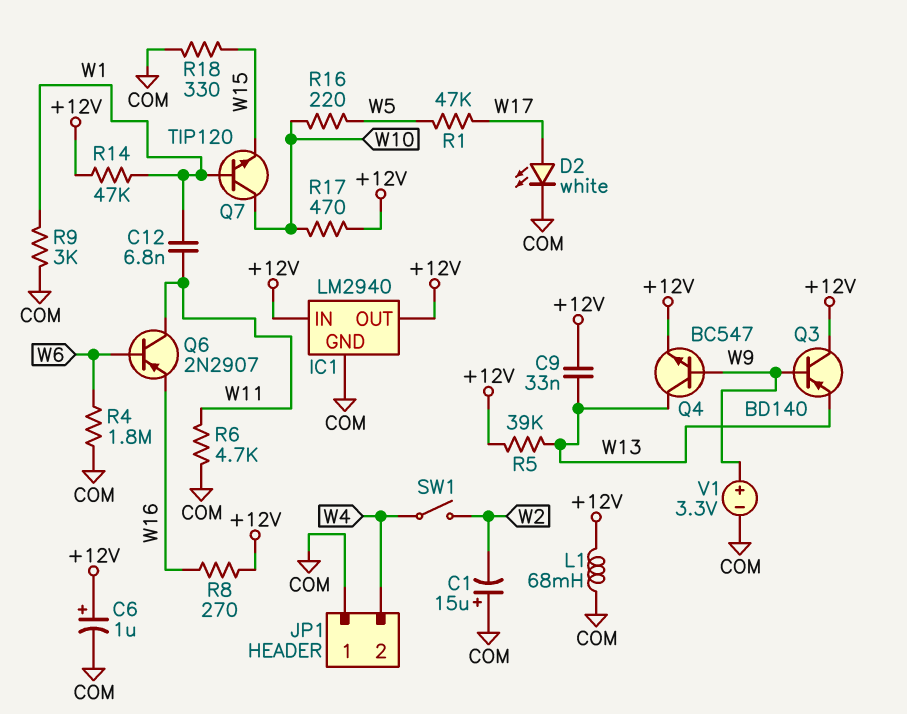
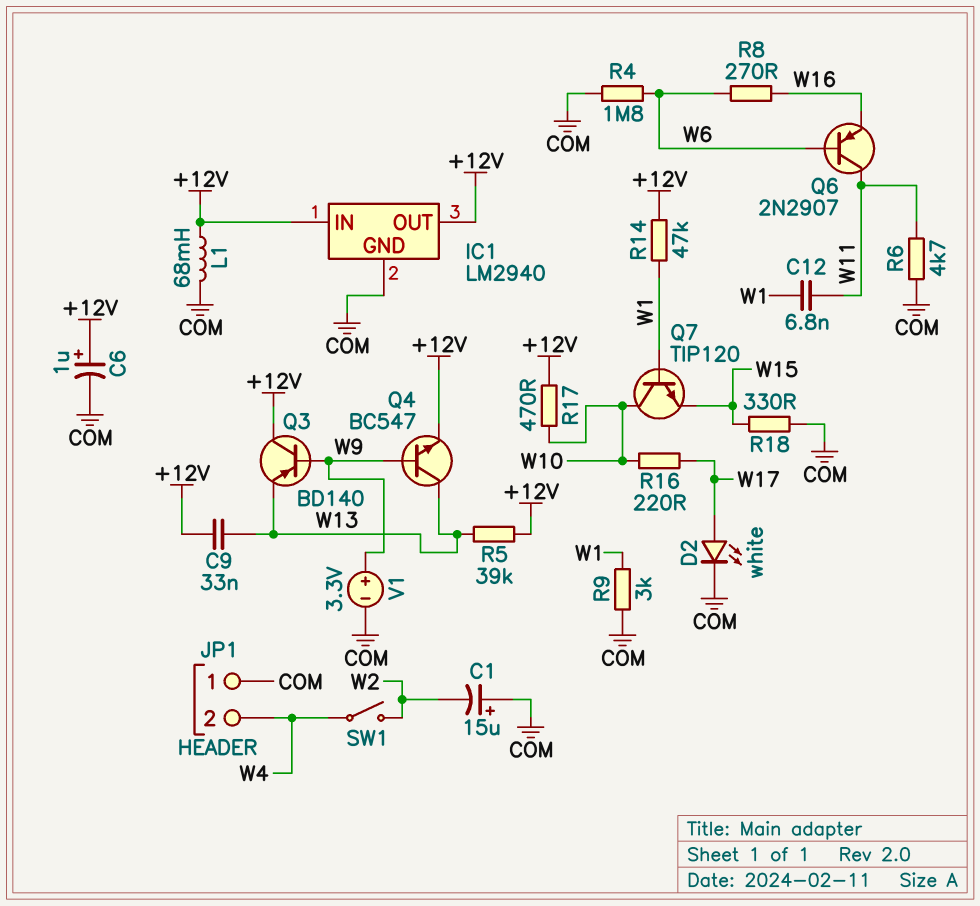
R1: 47k (W5, W17) -> none
R8: 270 (+12V, W16) -> 270 (W6, W16)
R16: 220 (W5, W10) -> 220 (W10, W17)

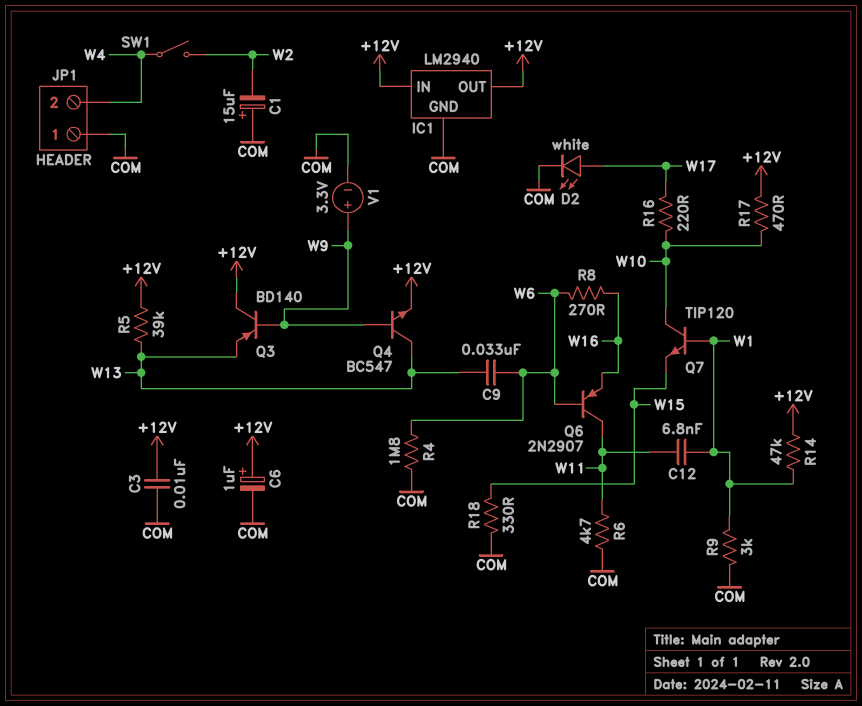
C3: none -> 10nF (+12V, COM)
C9: 33nF (+12V, W13) -> 33nF (W6, W13)
L1: 68mH (+12V, COM) -> none

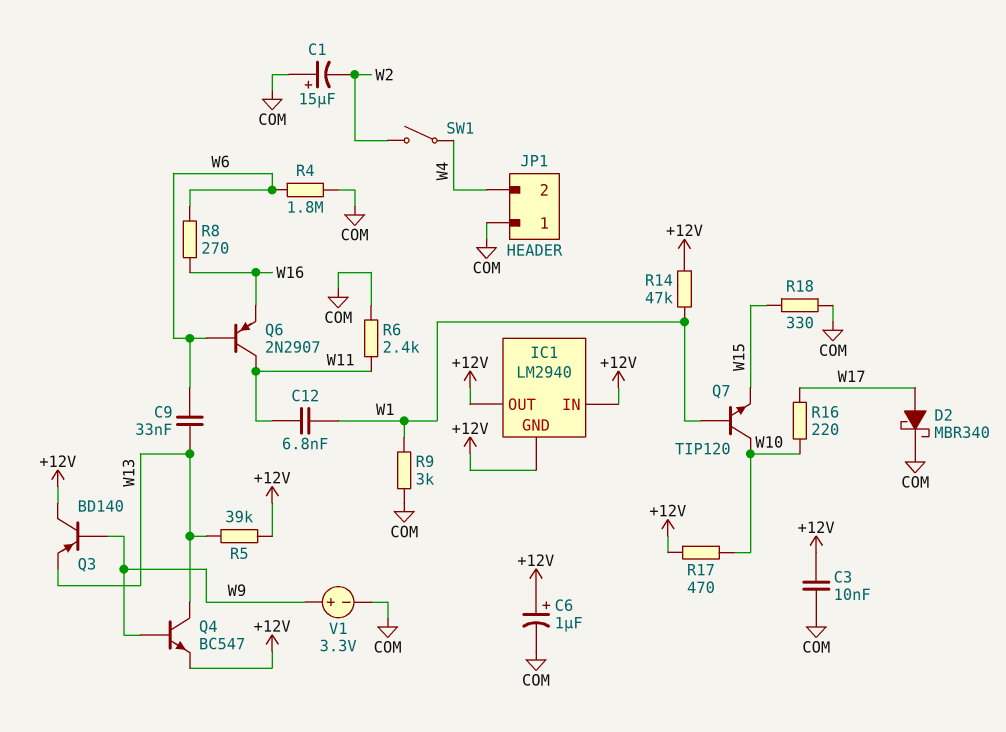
D2: LED white (A W17, K COM) -> schottky MBR340 (A W17, K COM)
IC1 pin GND: COM -> +12V
R6: 4.7k (COM, W11) -> 2.4k (COM, W11)

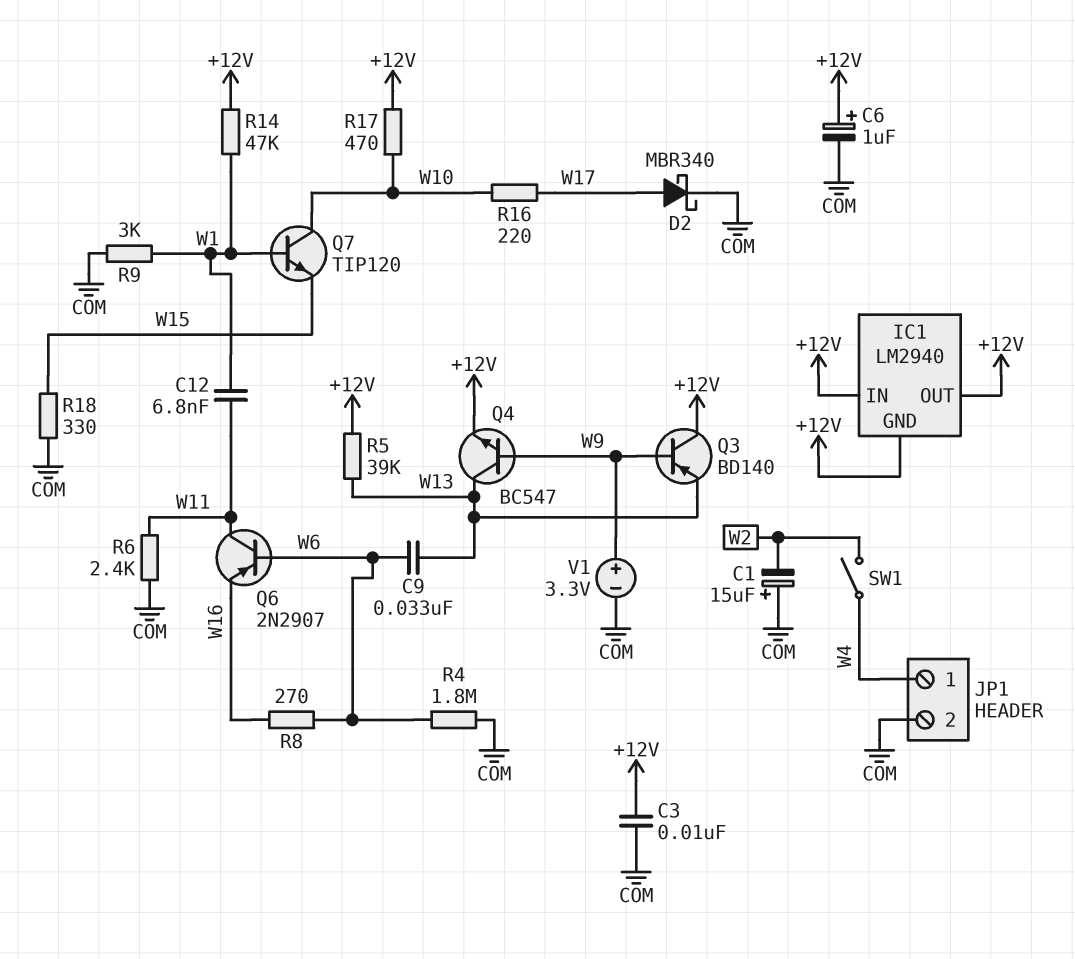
JP1 pin 1: COM -> W4
JP1 pin 2: W4 -> COM

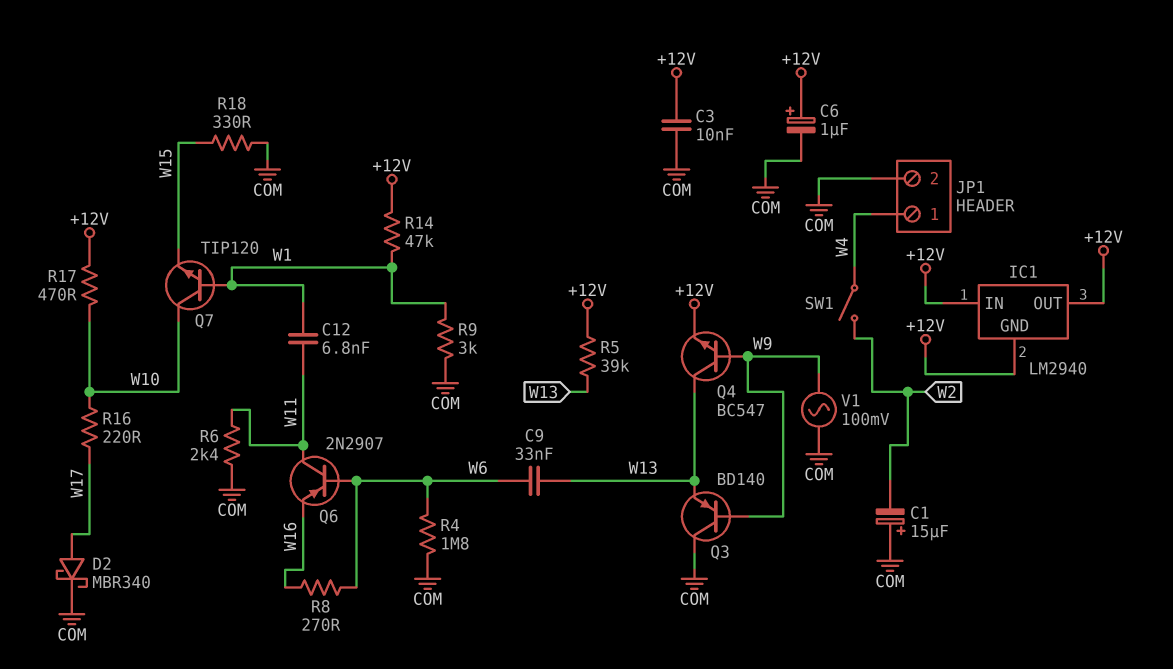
Q3: PNP BD140 (B W9, C +12V, E W13) -> PNP BD140 (B W9, C COM, E W13)
V1: 3.3V (plus W9, minus COM) -> AC 100mV (COM, W9)

